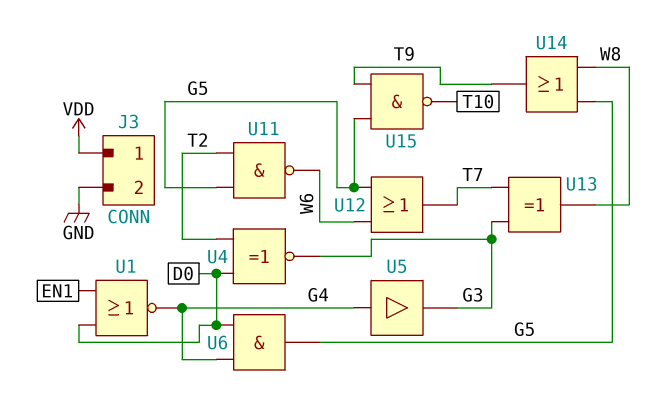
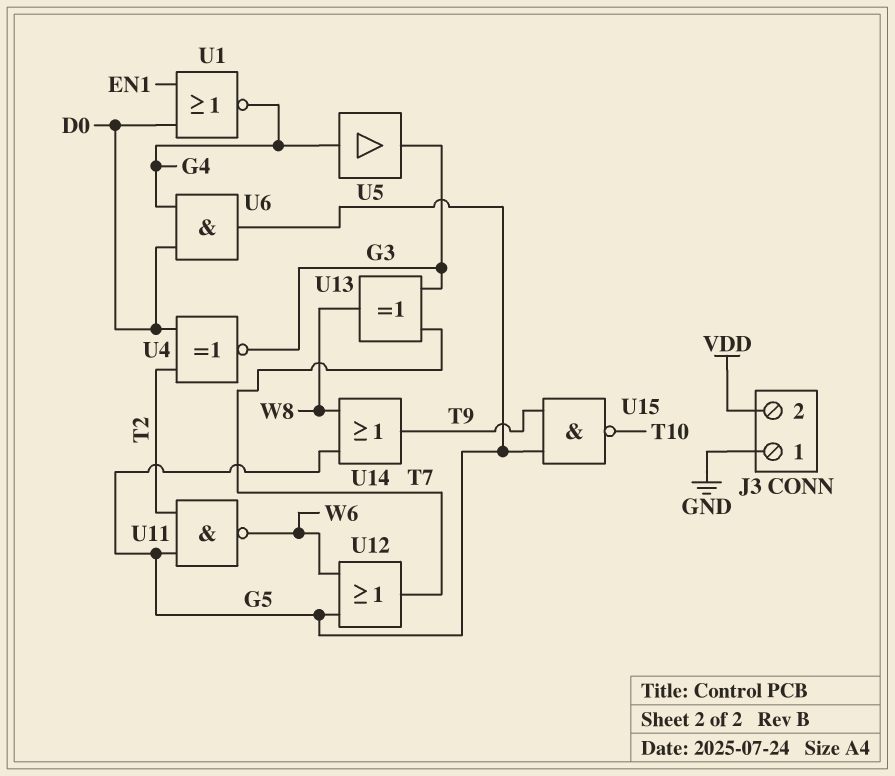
J3 pin 1: VDD -> GND
J3 pin 2: GND -> VDD

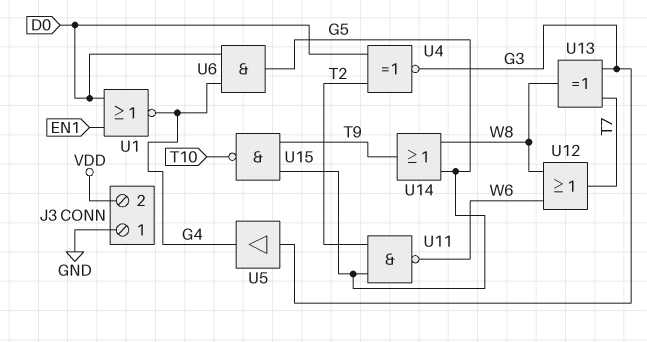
U5: buffer (in G4, out G3) -> buffer (in G3, out G4)
U12: OR (in G5, in W6, out T7) -> OR (in W6, in W8, out T7)

